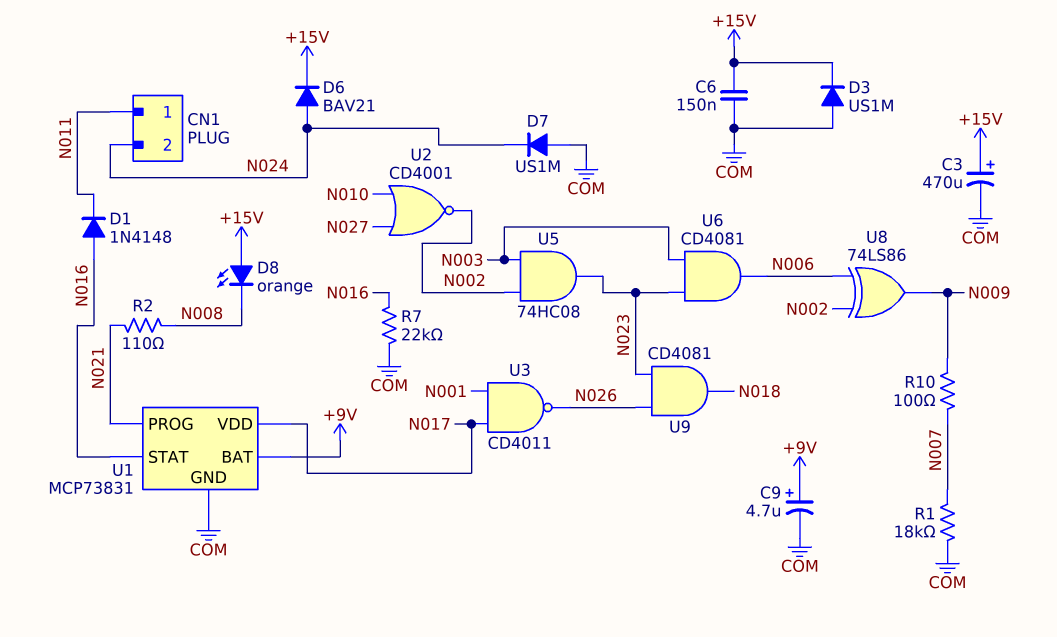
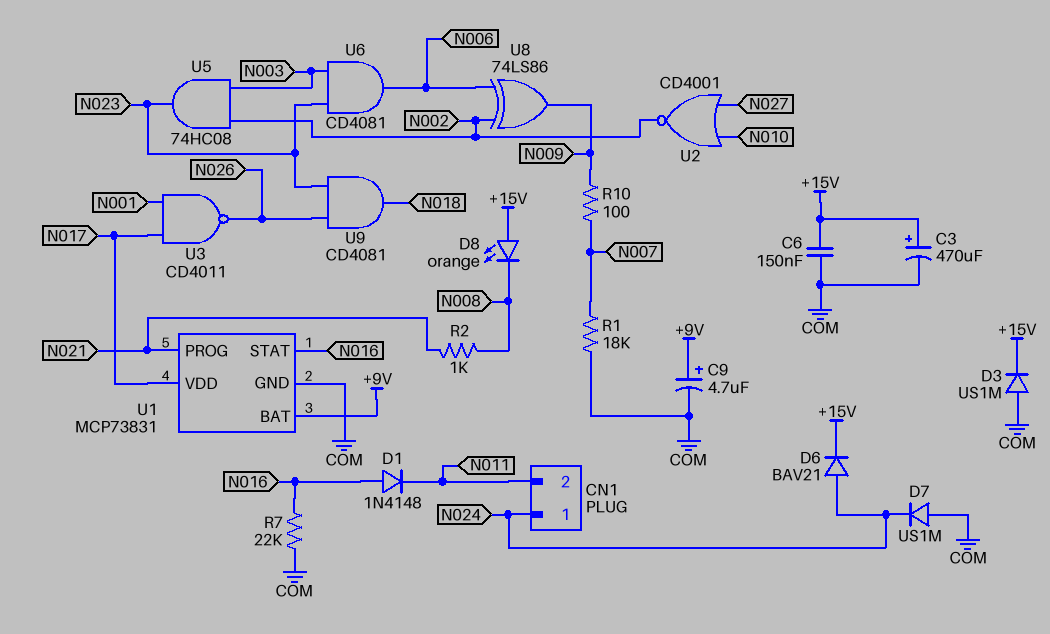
CN1 pin 1: N011 -> N024
CN1 pin 2: N024 -> N011
R2: 110 (N008, N021) -> 1k (N008, N021)

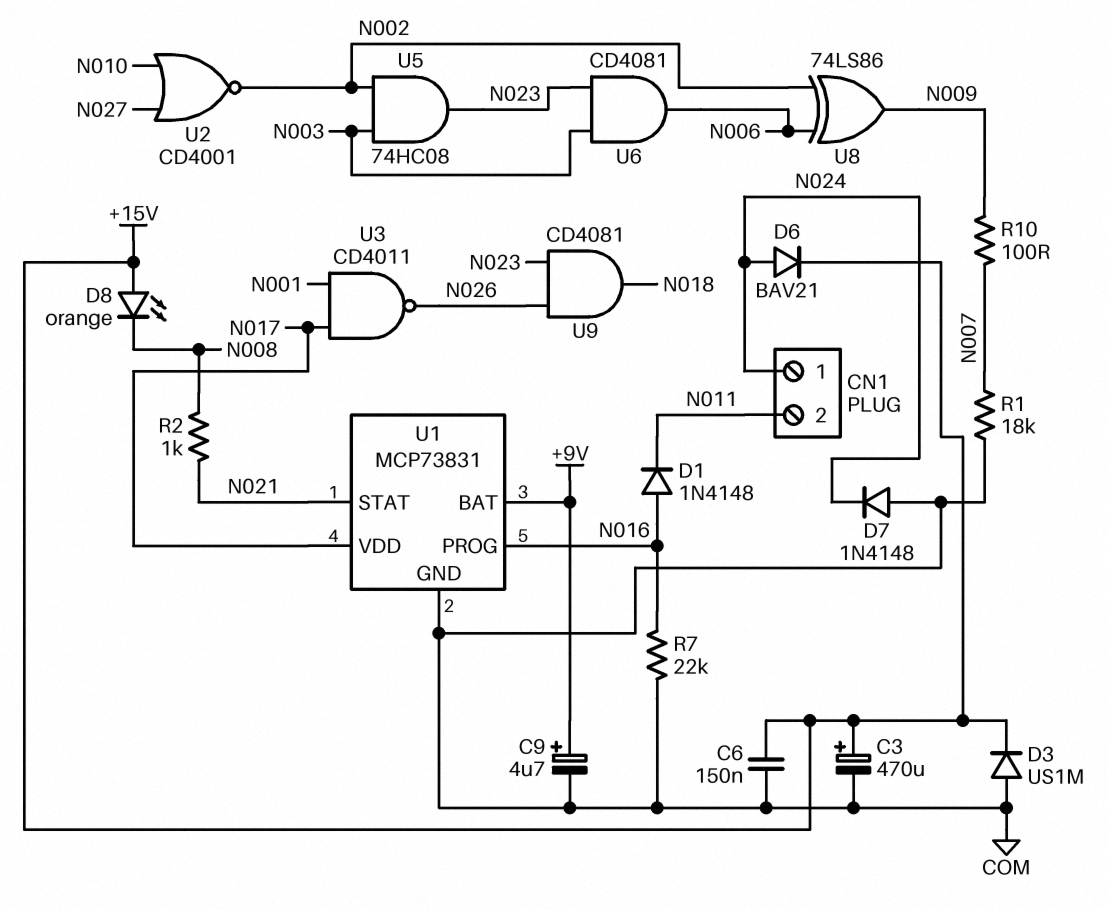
D7: diode US1M (A COM, K N024) -> diode 1N4148 (A COM, K N024)
U1 pin PROG: N021 -> N016
U1 pin STAT: N016 -> N021

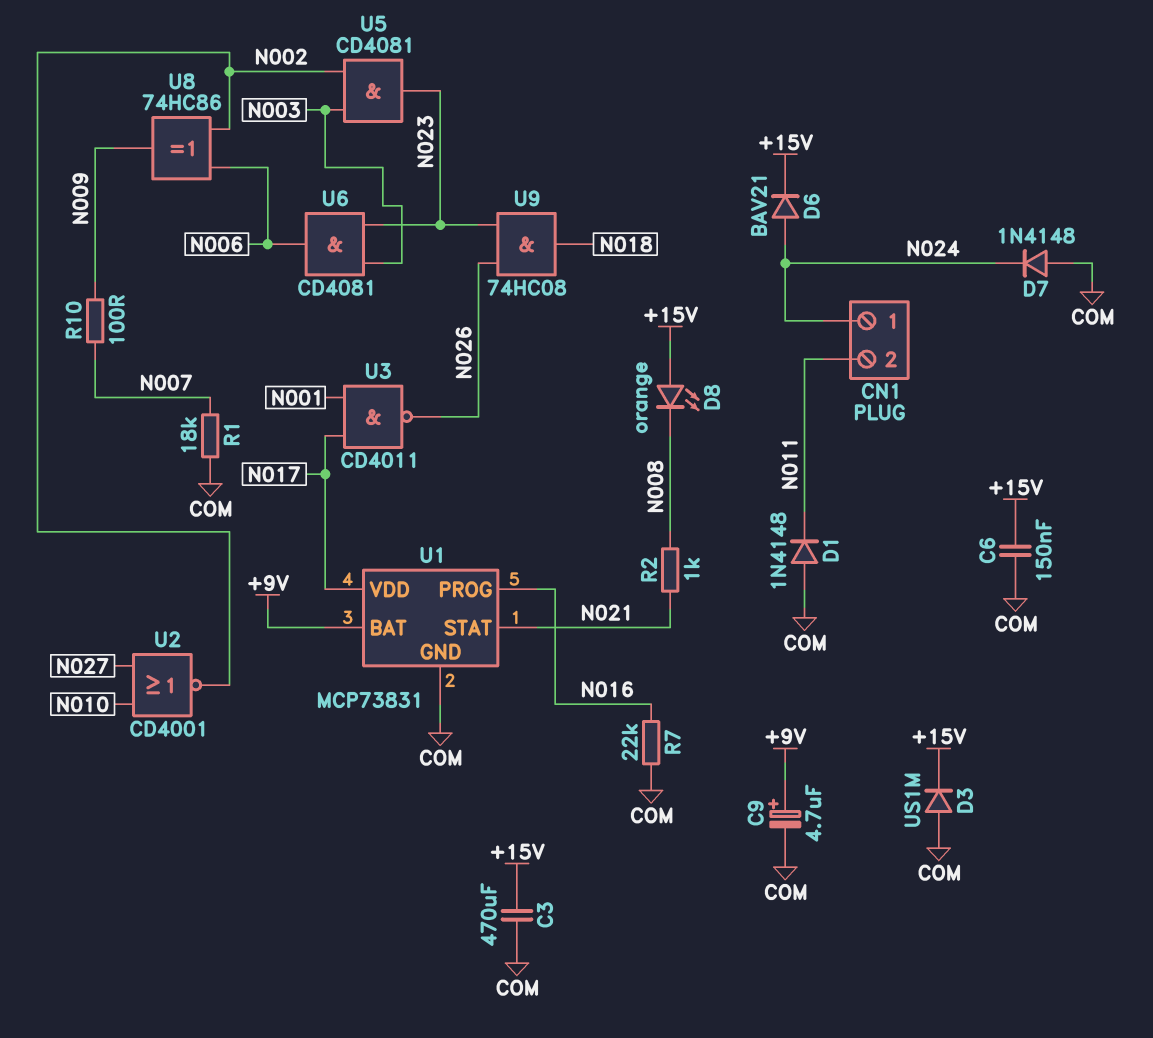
C3: 470uF (plus +15V, minus COM) -> 470uF (+15V, COM)
D1: diode 1N4148 (A N016, K N011) -> diode 1N4148 (A COM, K N011)
U5: AND 74HC08 (in N002, in N003, out N023) -> AND CD4081 (in N002, in N003, out N023)
U8: XOR 74LS86 (in N002, in N006, out N009) -> XOR 74HC86 (in N002, in N006, out N009)
U9: AND CD4081 (in N023, in N026, out N018) -> AND 74HC08 (in N023, in N026, out N018)

